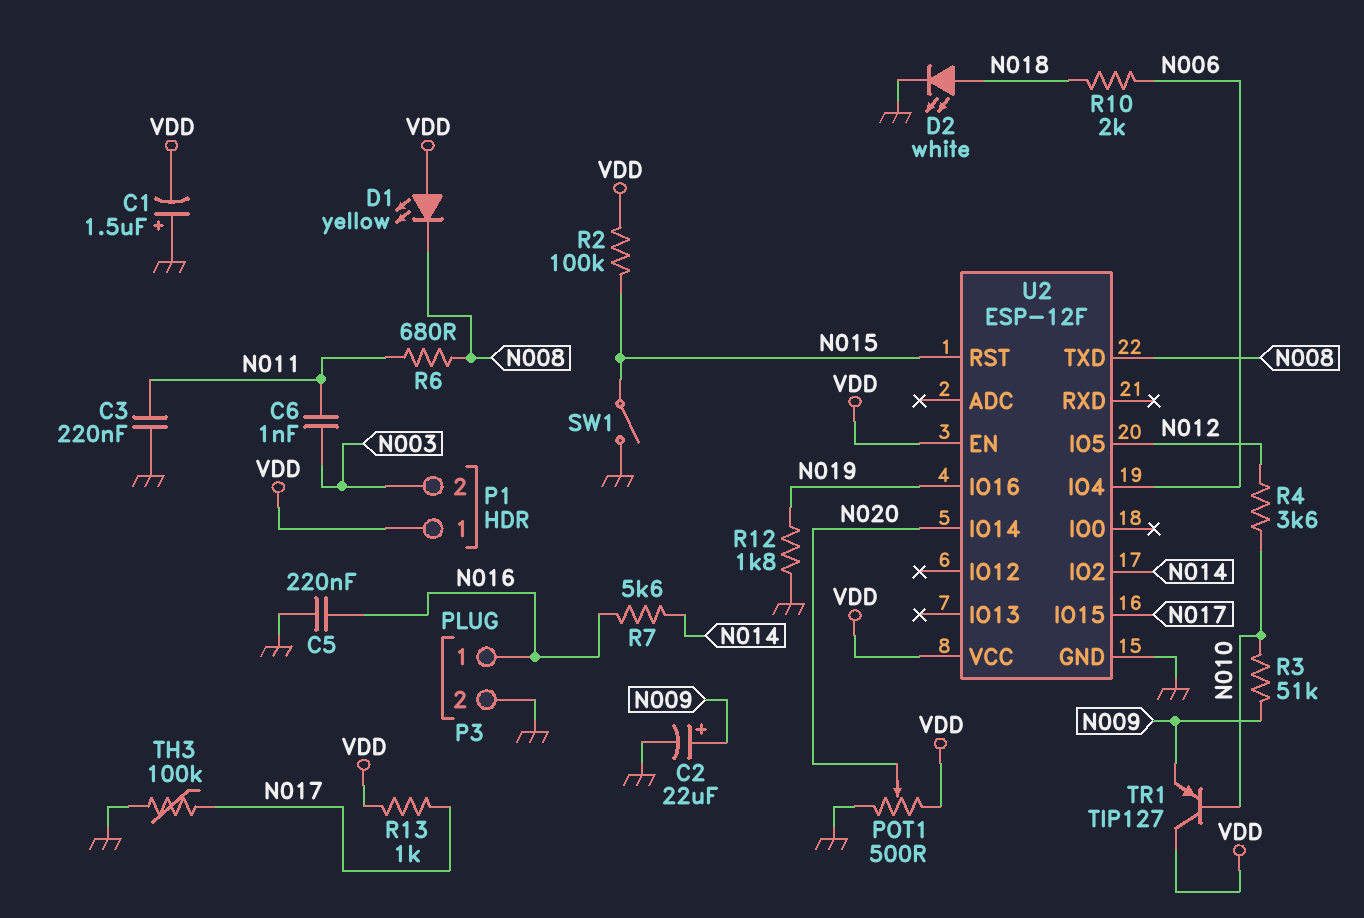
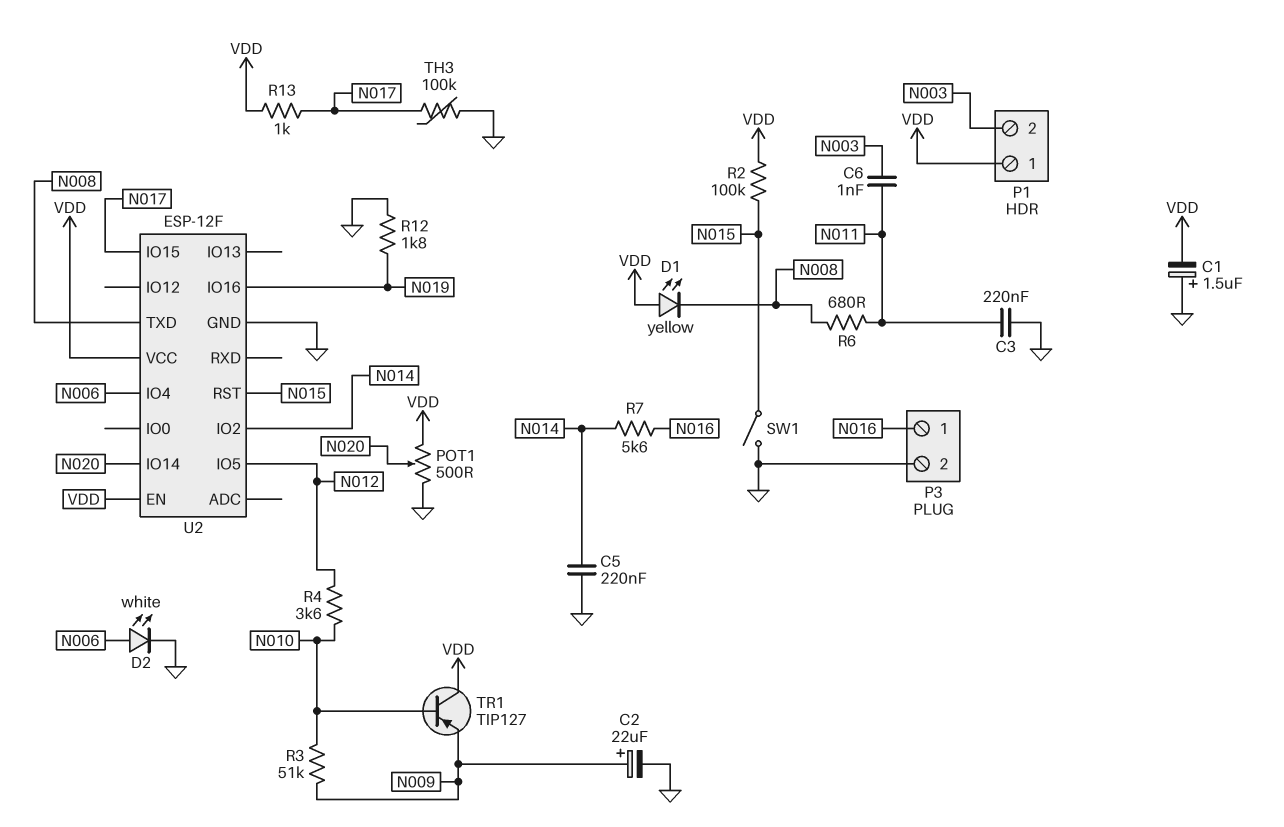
C5: 220nF (GND, N016) -> 220nF (GND, N014)
D2: LED white (A N018, K GND) -> LED white (A N006, K GND)
R10: 2k (N006, N018) -> none

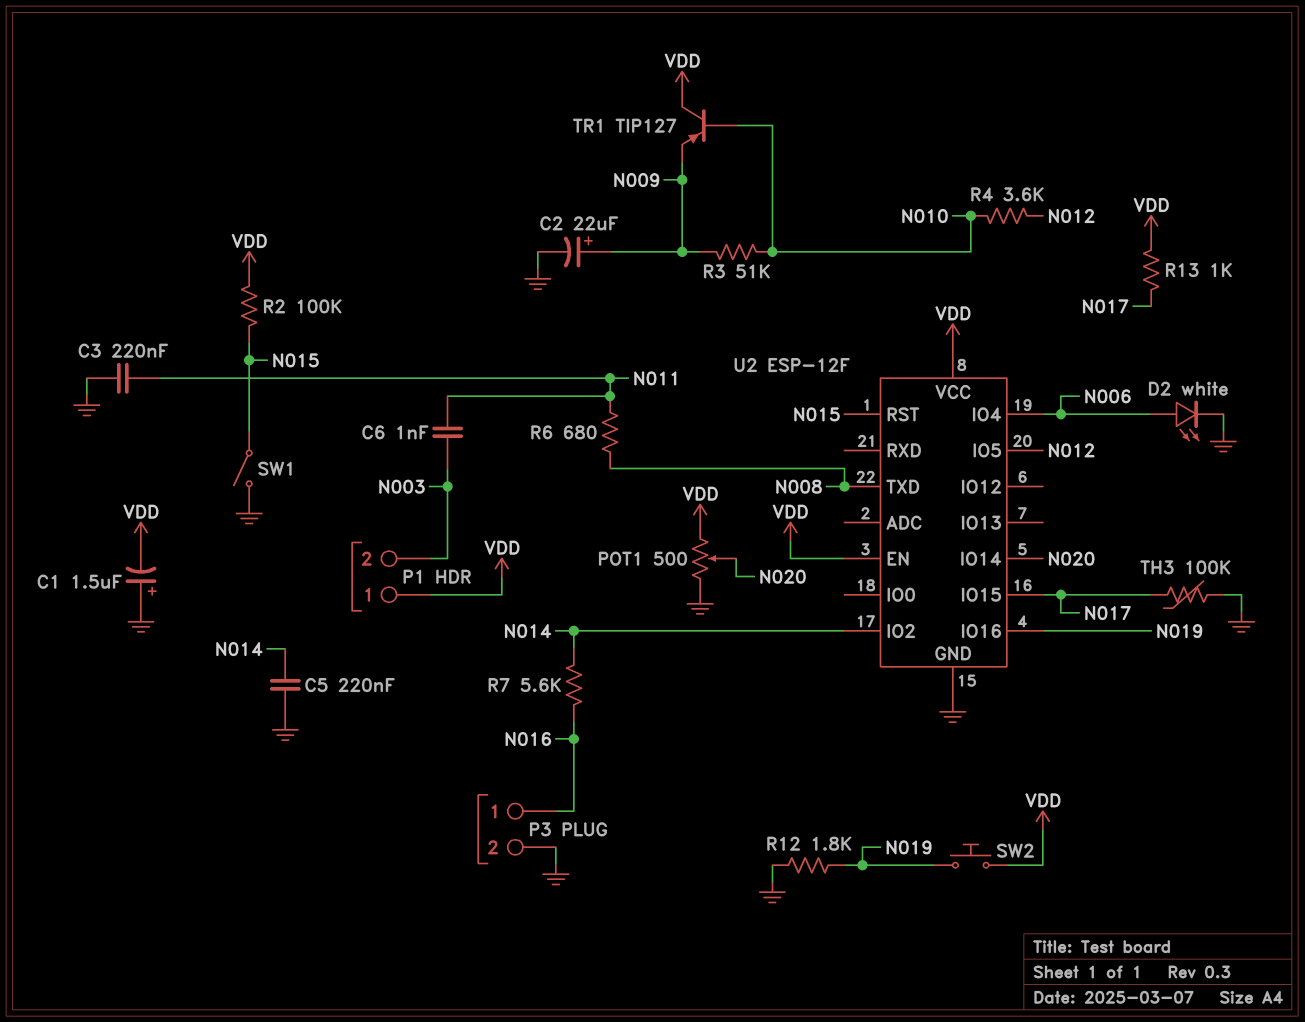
D1: LED yellow (A VDD, K N008) -> none
SW2: none -> button (N019, VDD)

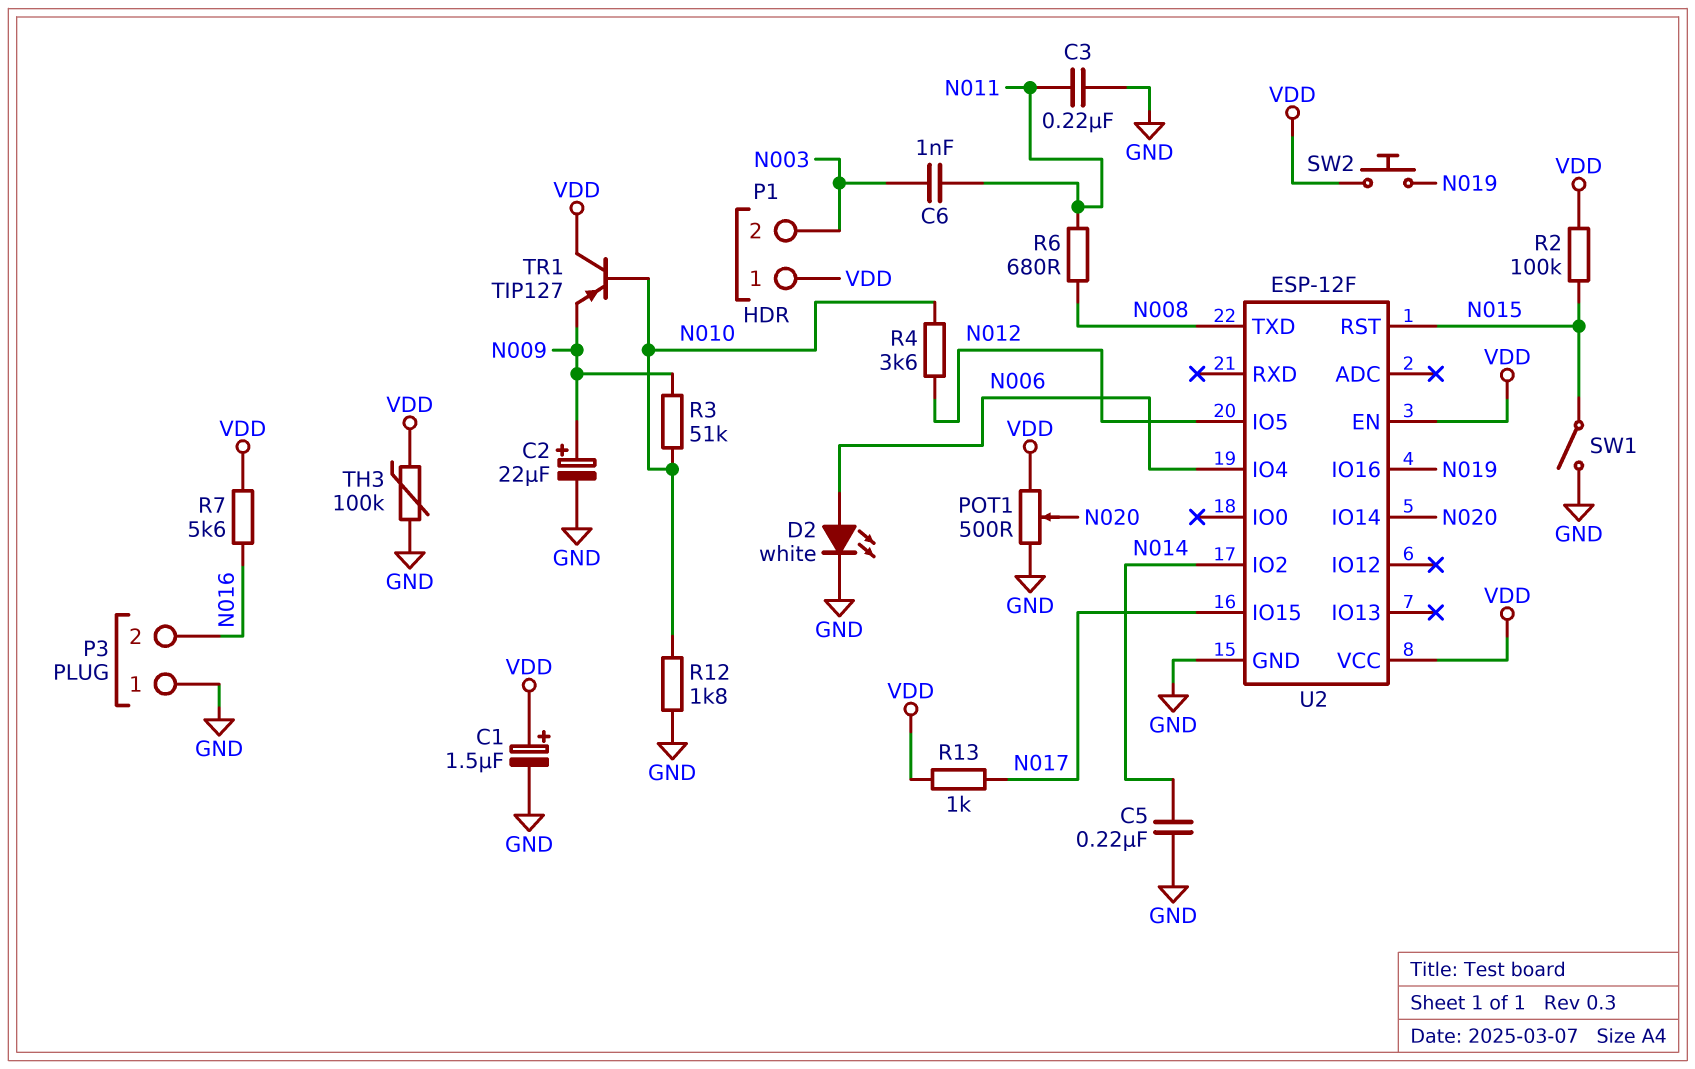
C1: 1.5uF (plus GND, minus VDD) -> 1.5uF (plus VDD, minus GND)
P3 pin 1: N016 -> GND
P3 pin 2: GND -> N016
R7: 5.6k (N014, N016) -> 5.6k (N016, VDD)
R12: 1.8k (GND, N019) -> 1.8k (GND, N010)
TH3: 100k (GND, N017) -> 100k (GND, VDD)

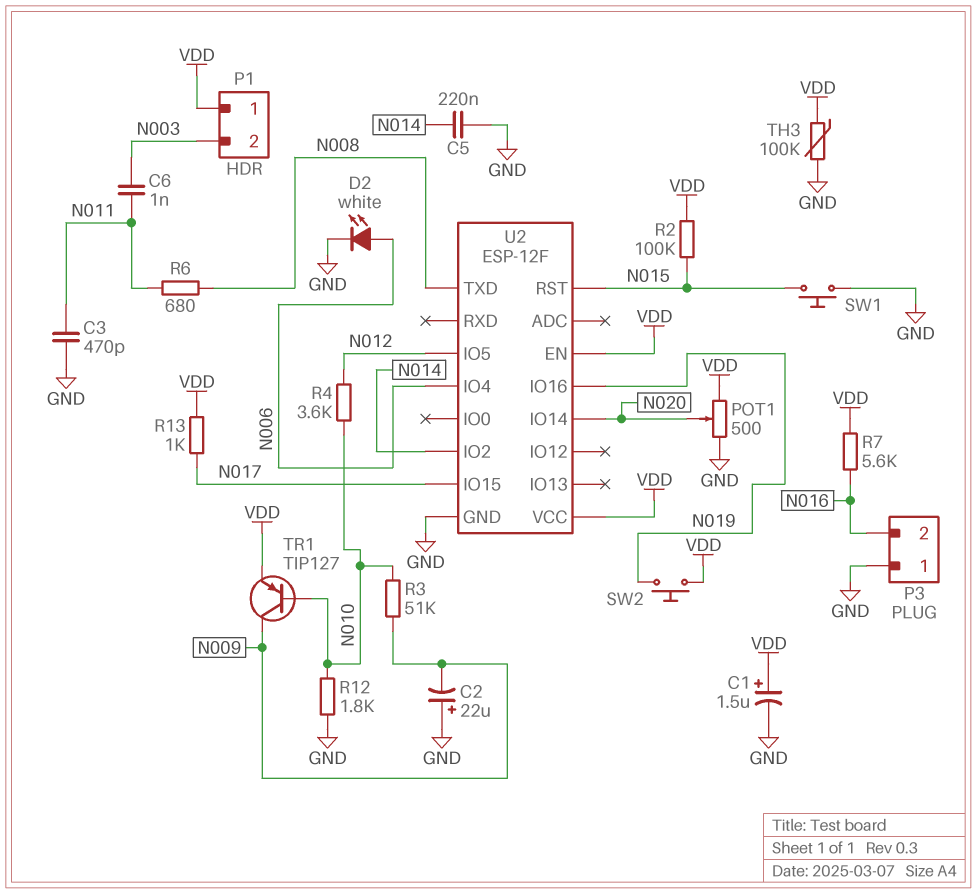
C2: 22uF (plus N009, minus GND) -> 22uF (plus GND, minus N009)
C3: 220nF (GND, N011) -> 470pF (GND, N011)
SW1: switch (GND, N015) -> button (GND, N015)
TR1: PNP TIP127 (B N010, C VDD, E N009) -> PNP TIP127 (B N010, C N009, E VDD)

